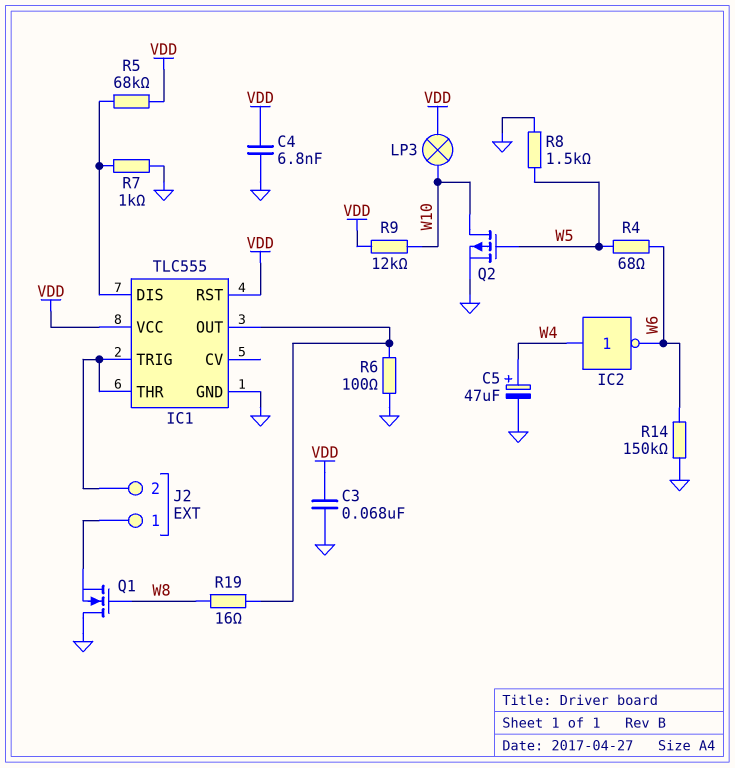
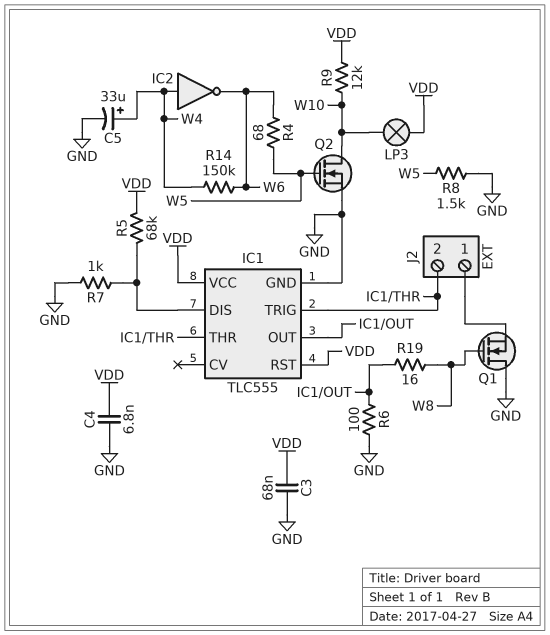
C5: 47uF (plus W4, minus GND) -> 33uF (plus W4, minus GND)
Q2: PMOS (G W5, D W10, S GND) -> NMOS (G W5, D W10, S GND)
R14: 150k (GND, W6) -> 150k (W4, W6)

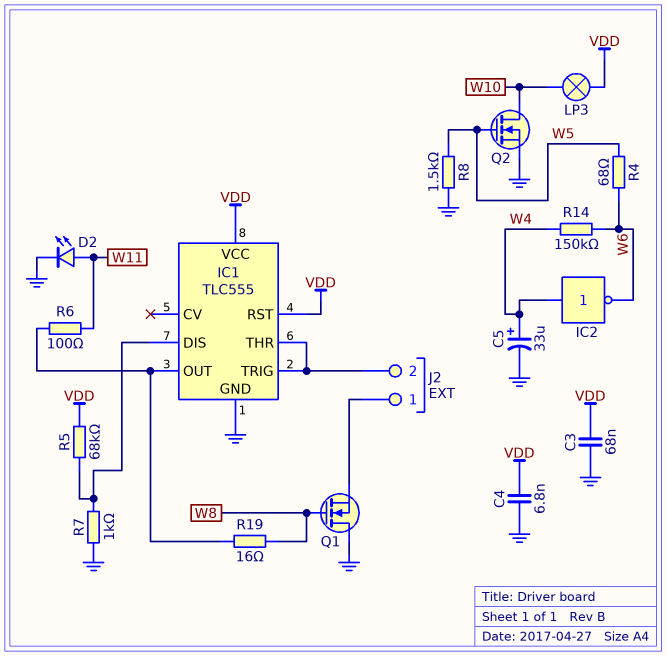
D2: none -> LED (A W11, K GND)
R6: 100 (GND, IC1/OUT) -> 100 (IC1/OUT, W11)
R9: 12k (VDD, W10) -> none

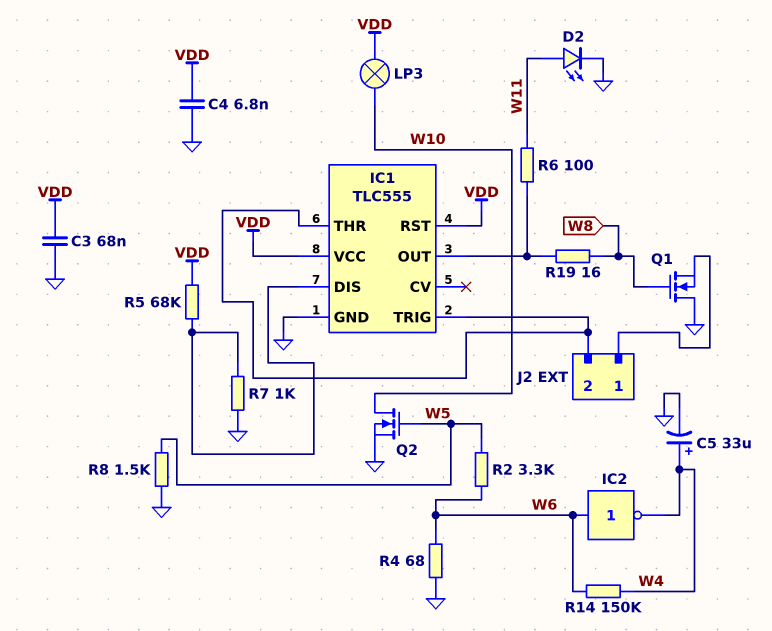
IC2: NOT (in W4, out W6) -> NOT (in W6, out W4)
R2: none -> 3.3k (W5, W6)
R4: 68 (W5, W6) -> 68 (GND, W6)

